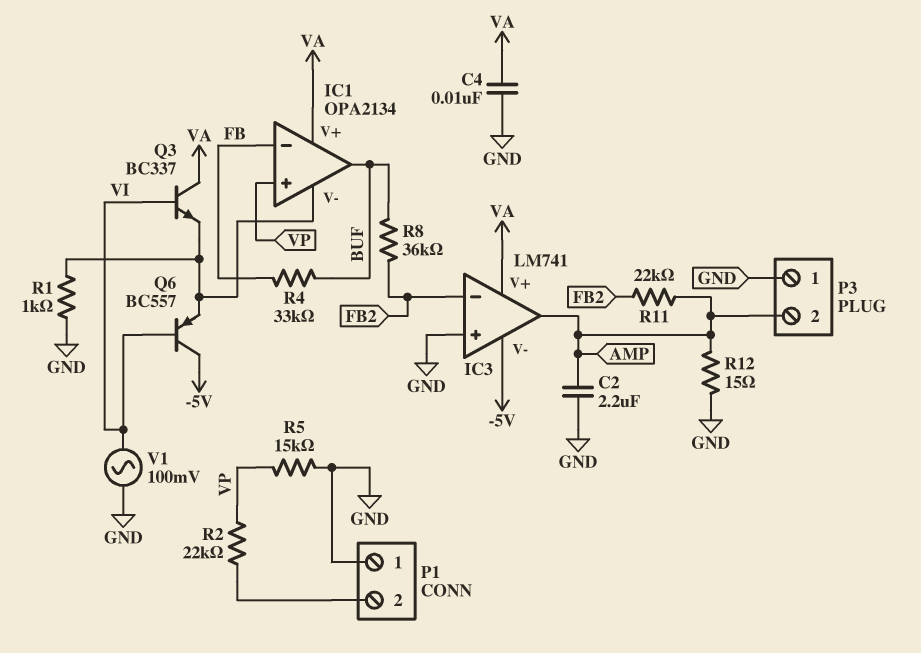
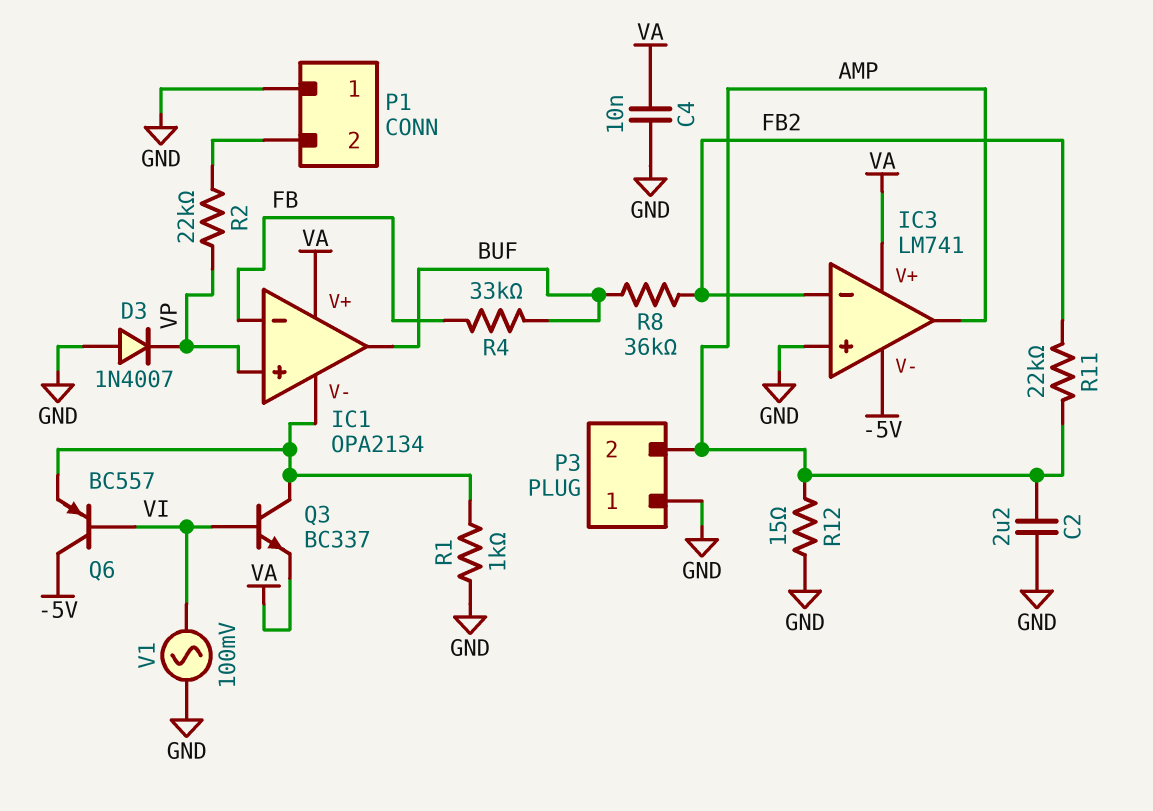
D3: none -> diode 1N4007 (A GND, K VP)
Q3: NPN BC337 (B VI, C VA, E IC1/V-) -> NPN BC337 (B VI, C IC1/V-, E VA)
R5: 15k (GND, VP) -> none

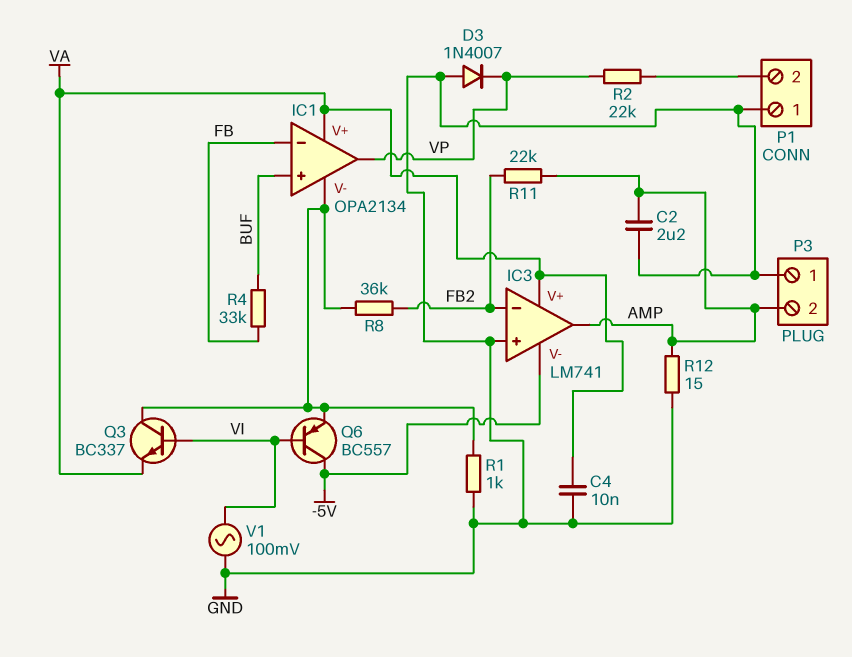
IC1 pin in+: VP -> BUF
IC1 pin out: BUF -> VP
R8: 36k (BUF, FB2) -> 36k (FB2, IC1/V-)

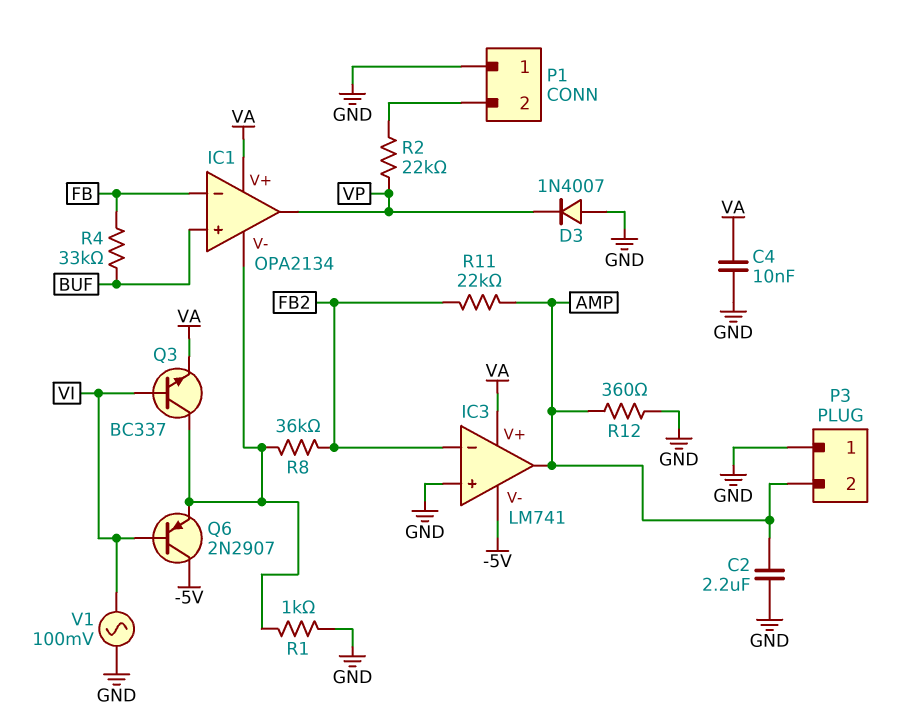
Q6: PNP BC557 (B VI, C -5V, E IC1/V-) -> PNP 2N2907 (B VI, C -5V, E IC1/V-)
R12: 15 (AMP, GND) -> 360 (AMP, GND)

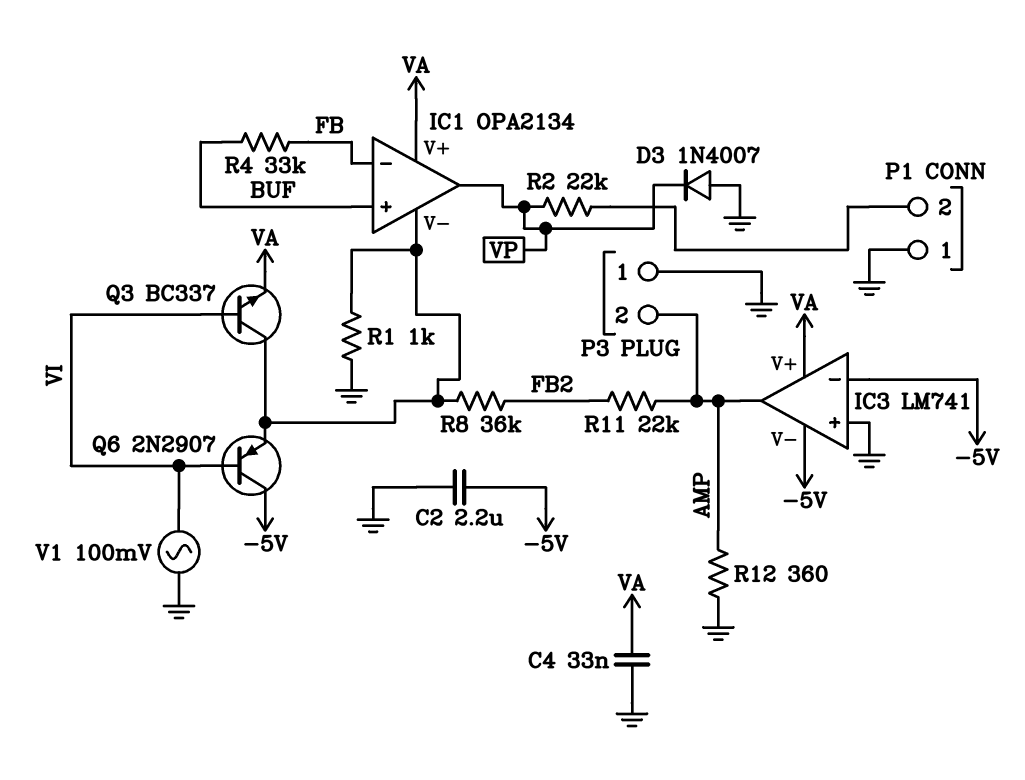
C2: 2.2uF (AMP, GND) -> 2.2uF (-5V, GND)
C4: 10nF (GND, VA) -> 33nF (GND, VA)
IC3 pin in-: FB2 -> -5V

